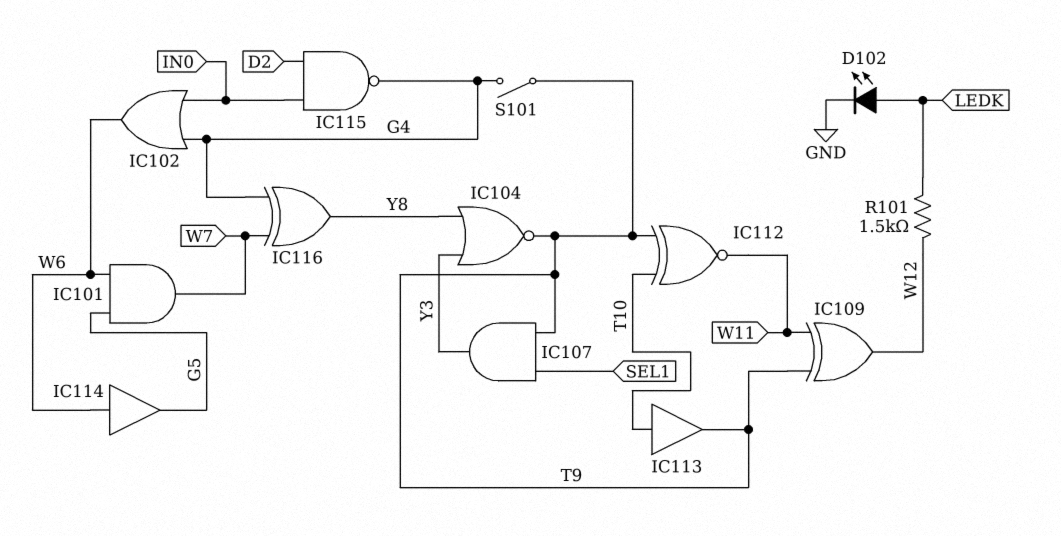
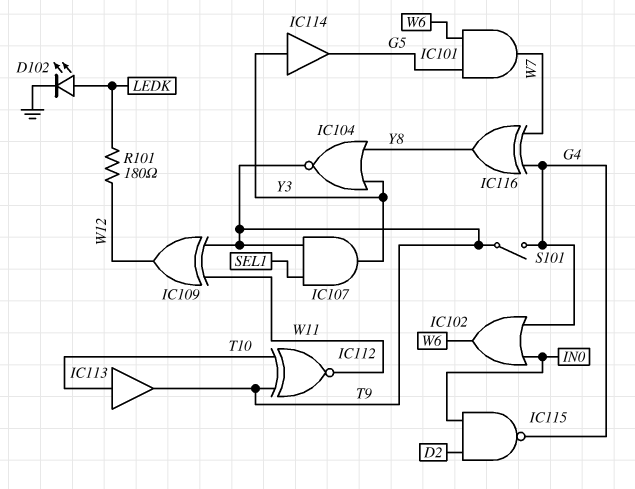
IC114: buffer (in W6, out G5) -> buffer (in Y3, out G5)
R101: 1.5k (LEDK, W12) -> 180 (LEDK, W12)

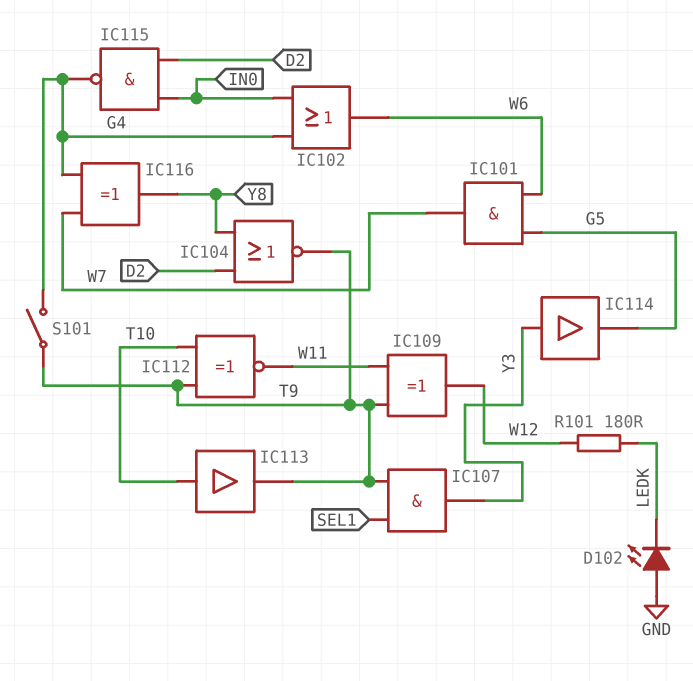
D102: LED (A LEDK, K GND) -> LED (A GND, K LEDK)
IC104: NOR (in Y3, in Y8, out T9) -> NOR (in D2, in Y8, out T9)

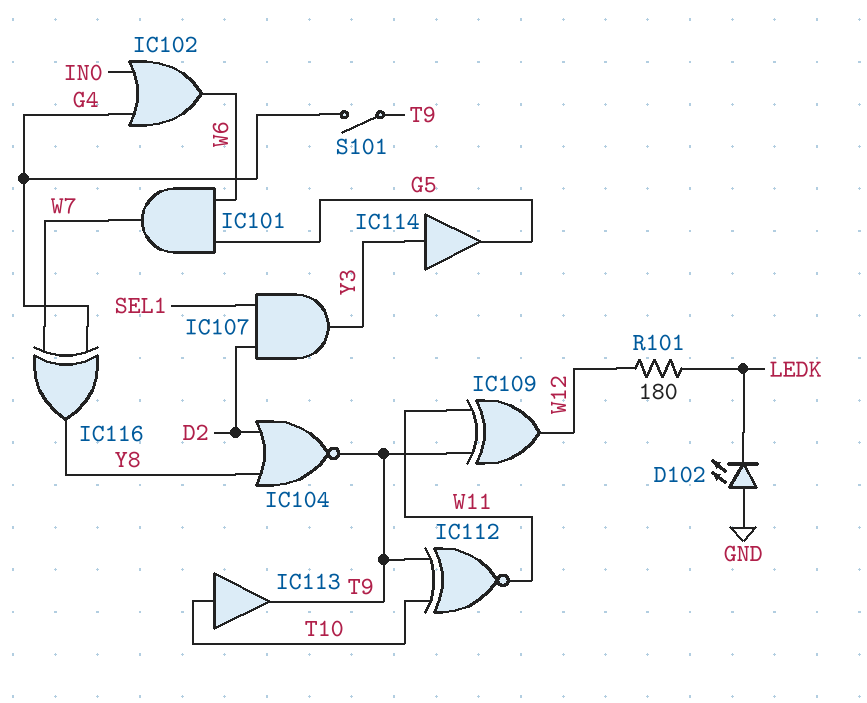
IC107: AND (in SEL1, in T9, out Y3) -> AND (in D2, in SEL1, out Y3)
IC115: NAND (in D2, in IN0, out G4) -> none

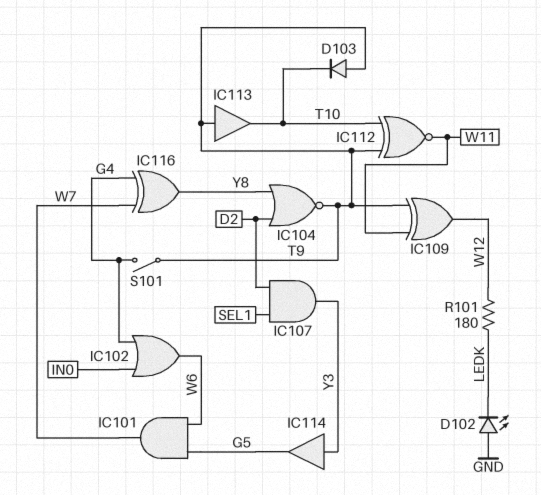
D103: none -> diode (A T9, K T10)
IC113: buffer (in T10, out T9) -> buffer (in T9, out T10)

